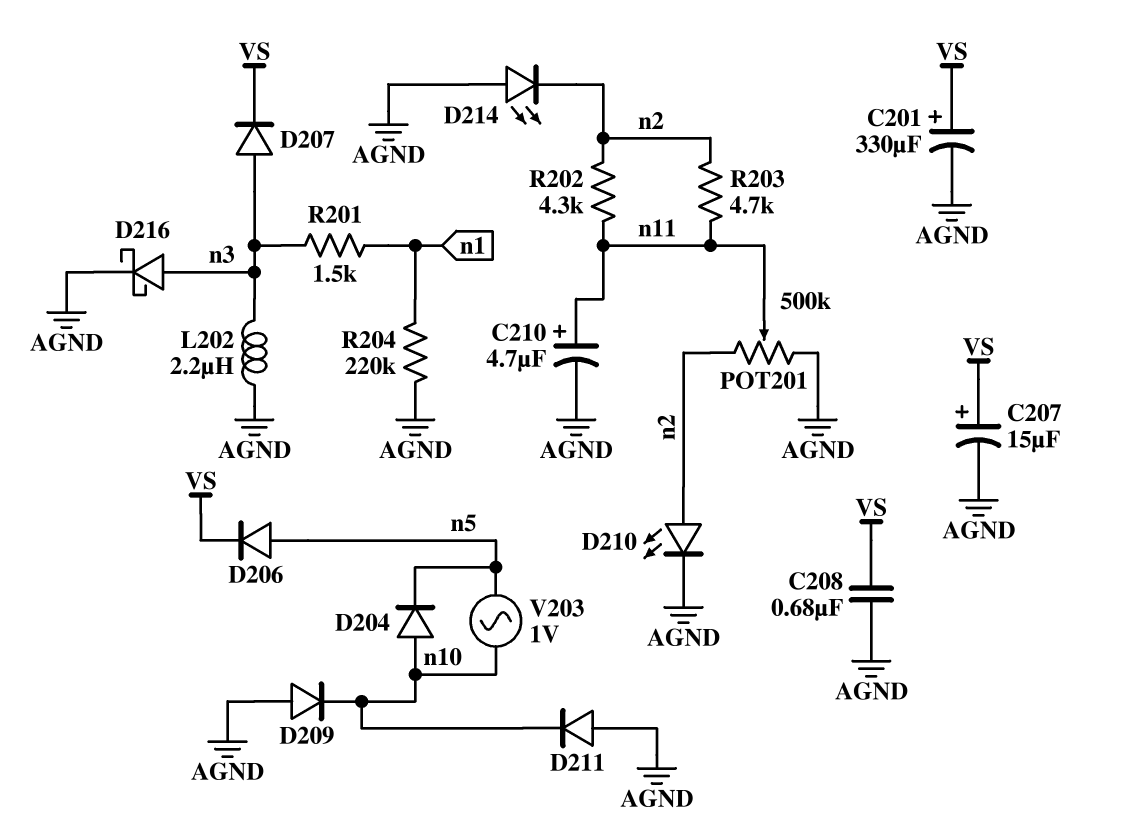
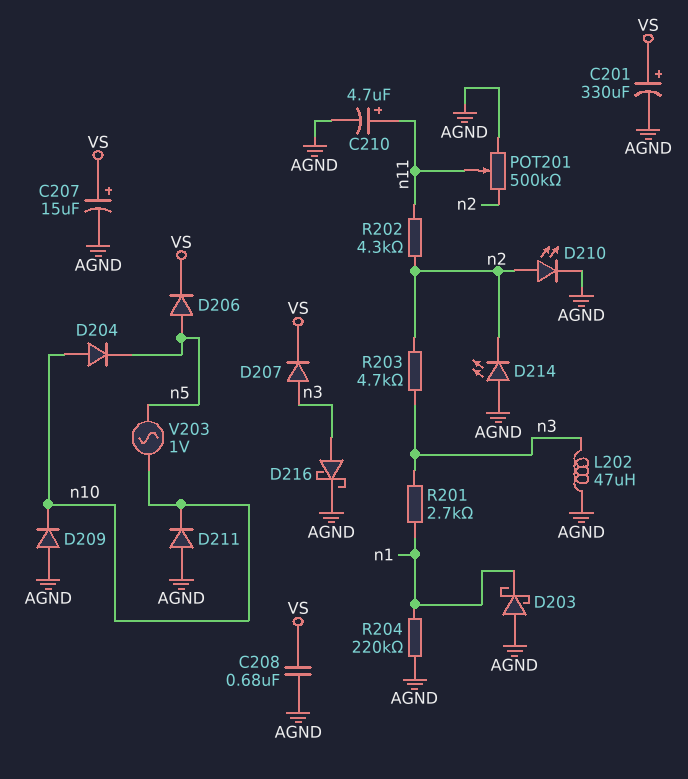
D203: none -> schottky (A AGND, K n1)
L202: 2.2uH (AGND, n3) -> 47uH (AGND, n3)
R201: 1.5k (n1, n3) -> 2.7k (n1, n3)
R203: 4.7k (n2, n11) -> 4.7k (n2, n3)

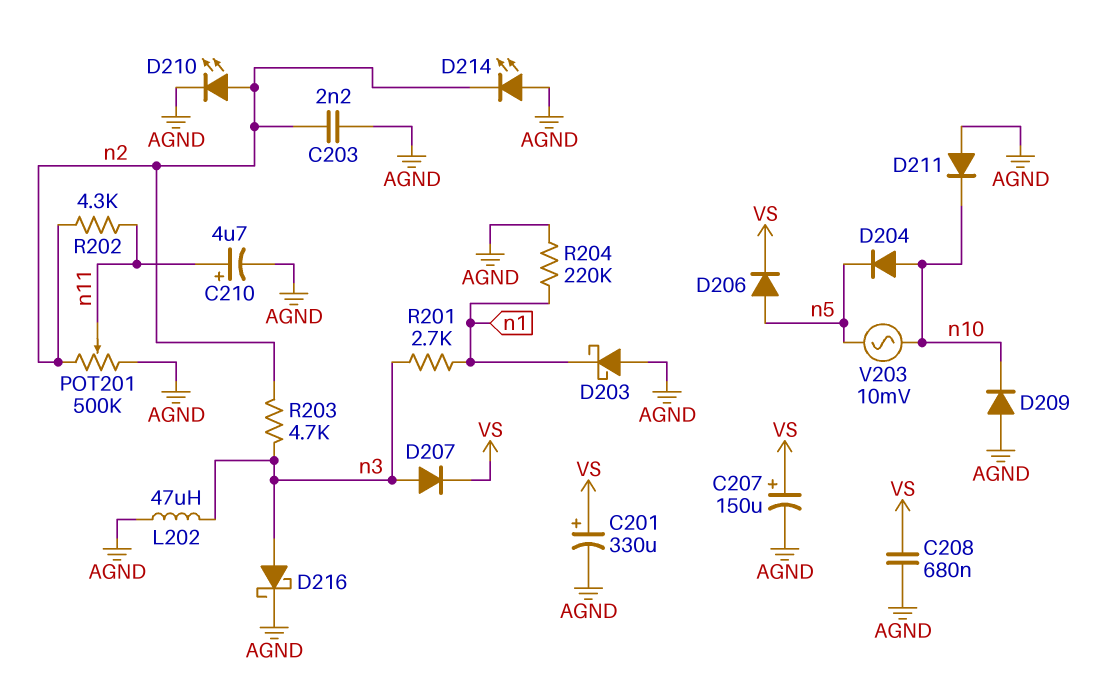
C203: none -> 2.2nF (AGND, n2)
C207: 15uF (plus VS, minus AGND) -> 150uF (plus VS, minus AGND)
V203: AC 1V (n5, n10) -> AC 10mV (n5, n10)

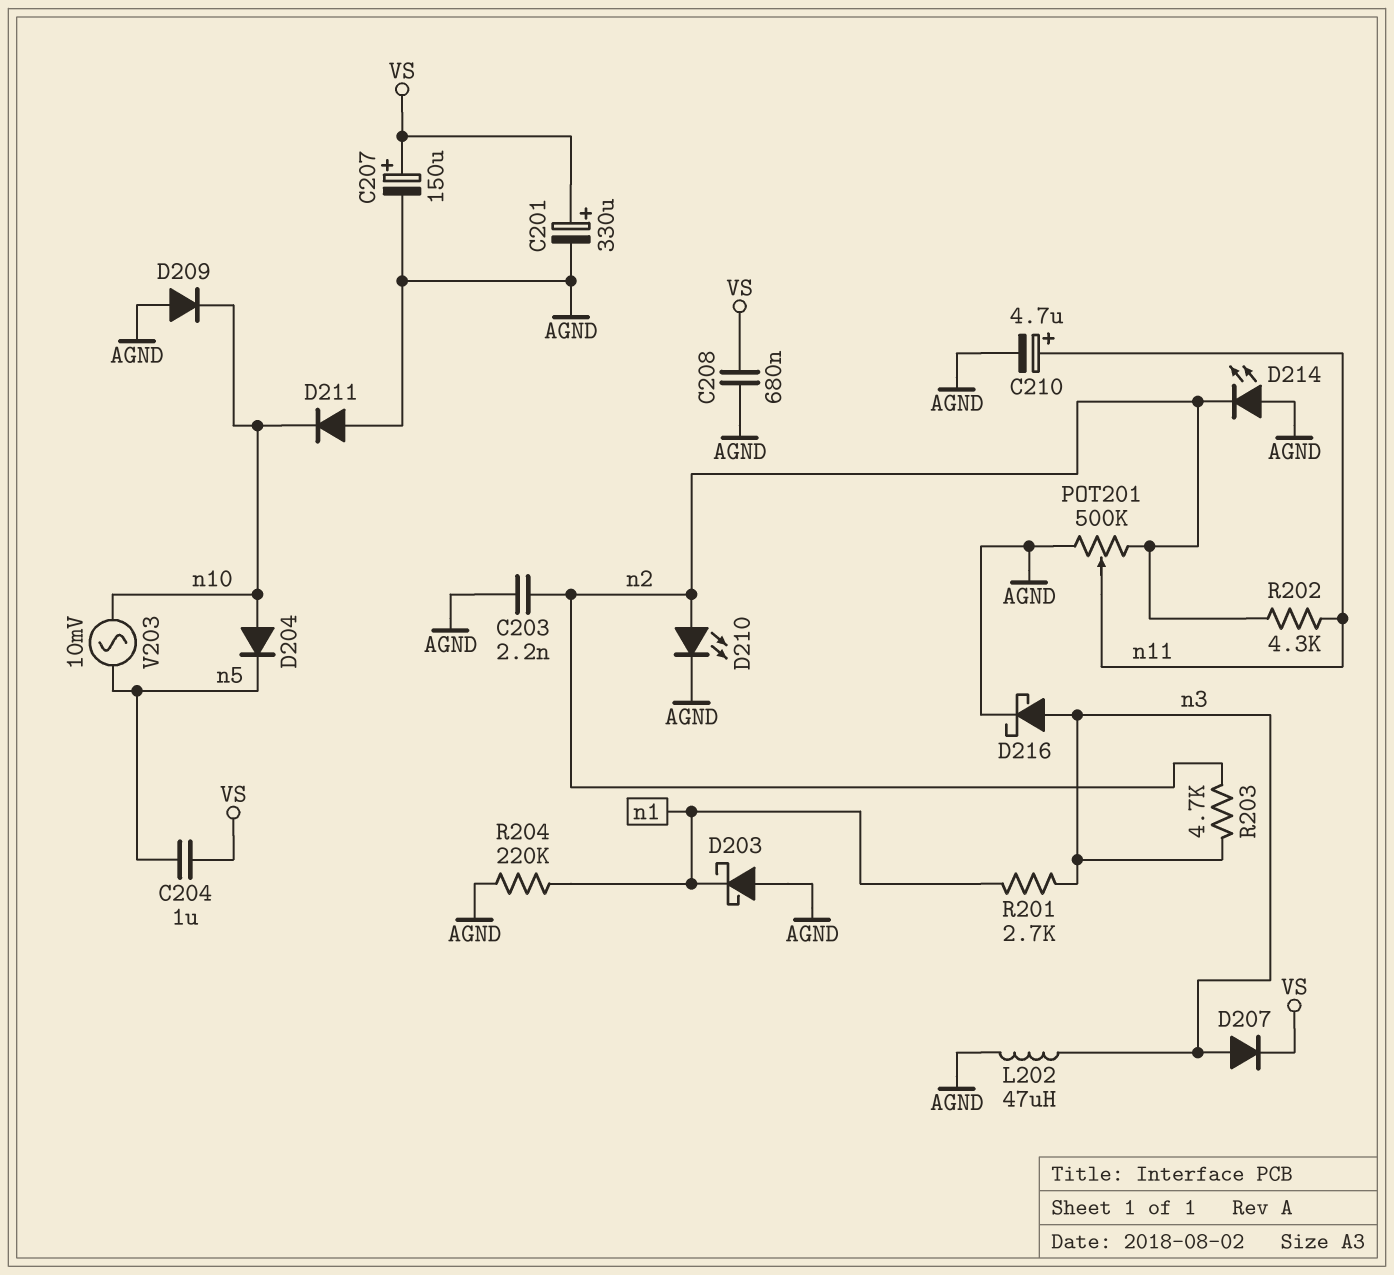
C204: none -> 1uF (VS, n5)
D206: diode (A n5, K VS) -> none

